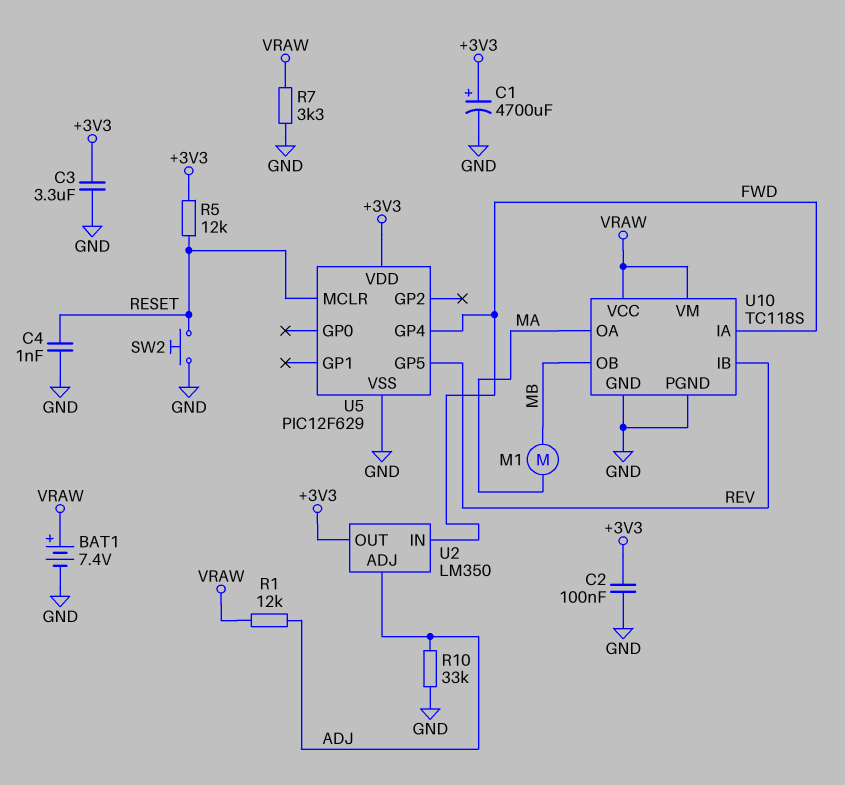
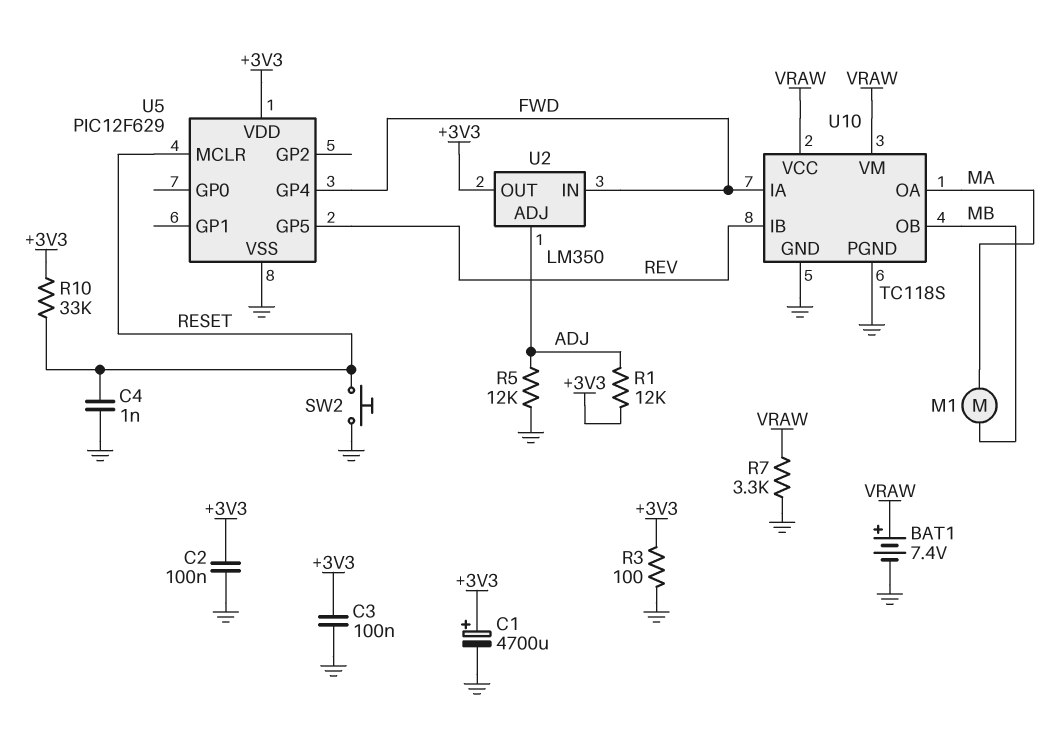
C3: 3.3uF (+3V3, GND) -> 100nF (+3V3, GND)
R1: 12k (ADJ, VRAW) -> 12k (+3V3, ADJ)
R3: none -> 100 (+3V3, GND)
R5: 12k (+3V3, RESET) -> 12k (ADJ, GND)
R10: 33k (ADJ, GND) -> 33k (+3V3, RESET)

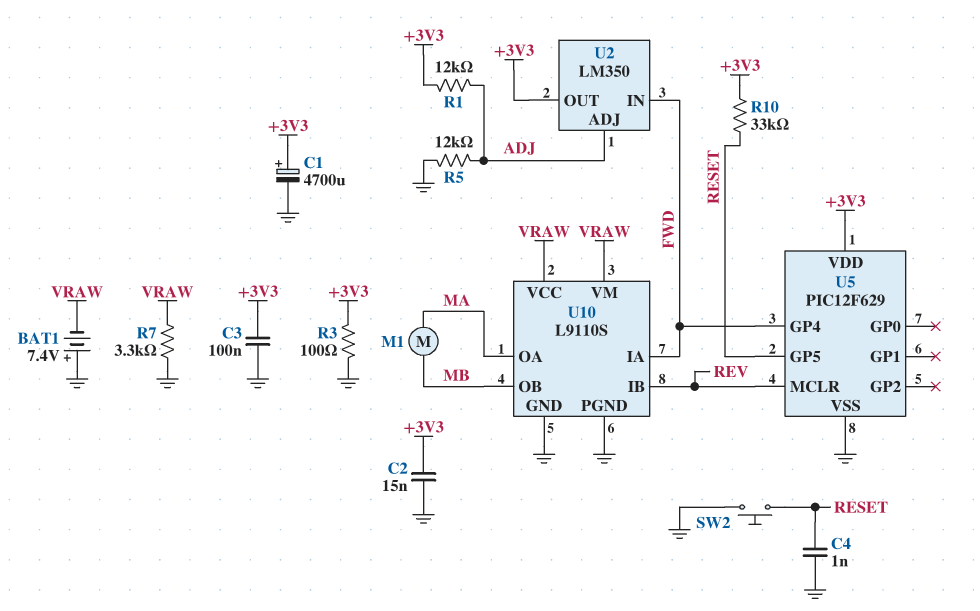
BAT1: 7.4V (plus VRAW, minus GND) -> 7.4V (plus GND, minus VRAW)
C2: 100nF (+3V3, GND) -> 15nF (+3V3, GND)
U5 pin GP5: REV -> RESET
U5 pin MCLR: RESET -> REV
U10: TC118S -> L9110S

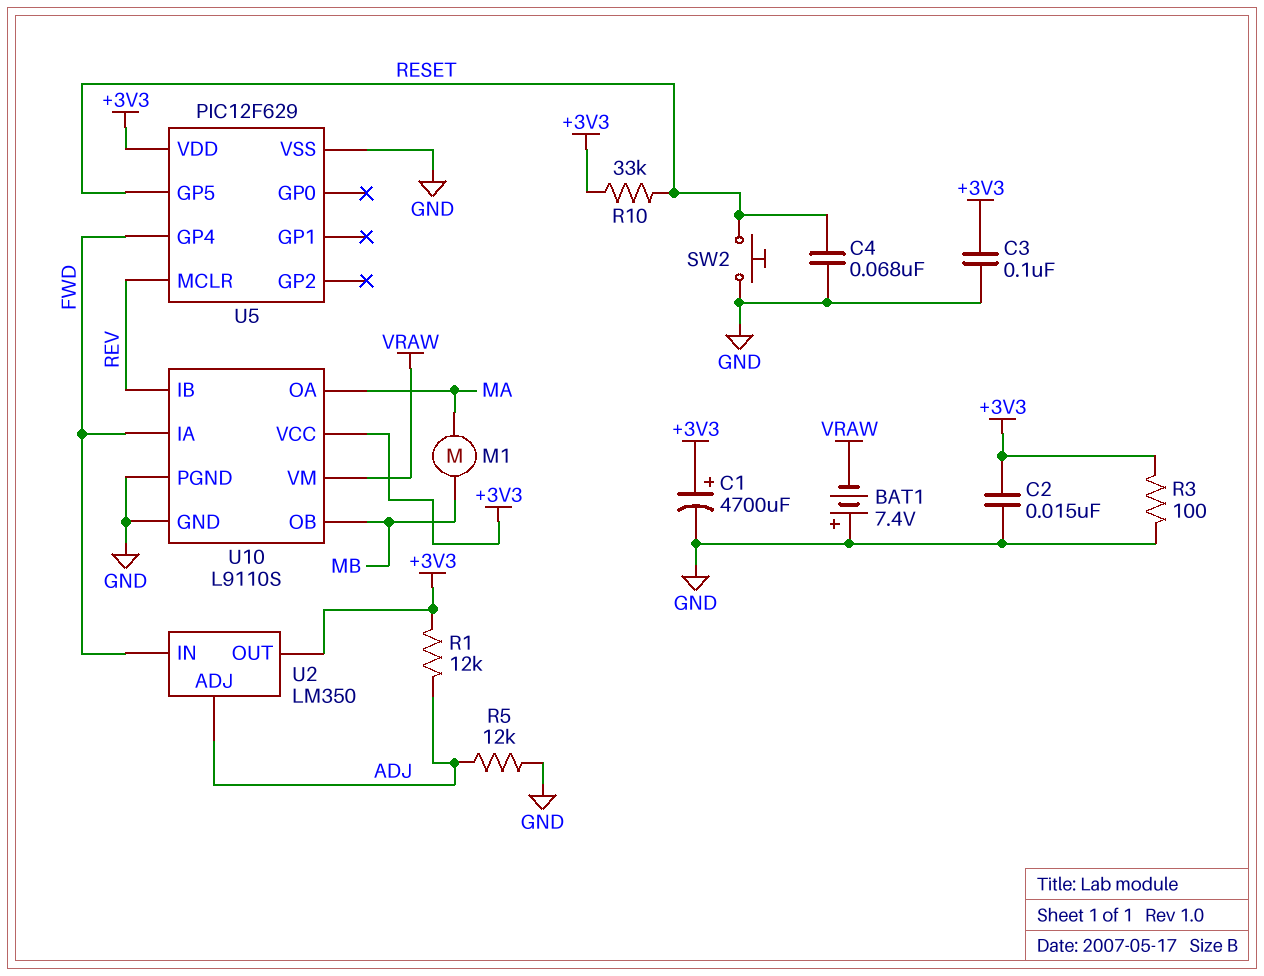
C4: 1nF (GND, RESET) -> 68nF (GND, RESET)
R7: 3.3k (GND, VRAW) -> none
U10 pin VCC: VRAW -> +3V3

